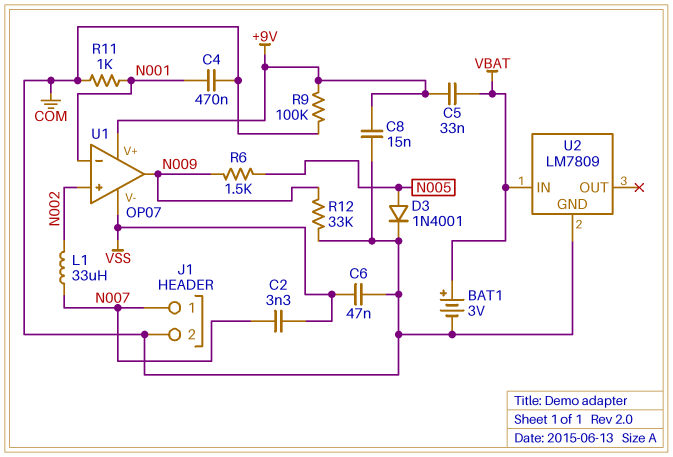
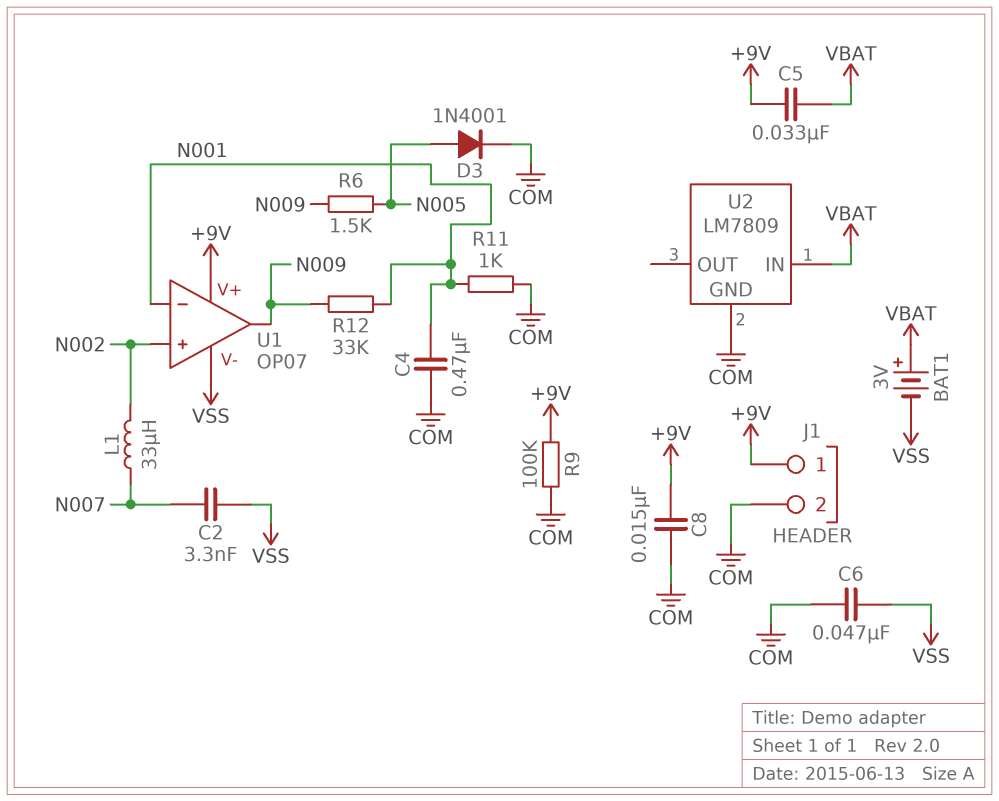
BAT1: 3V (plus VBAT, minus COM) -> 3V (plus VBAT, minus VSS)
J1 pin 1: N007 -> +9V
R12: 33k (COM, N009) -> 33k (N001, N009)

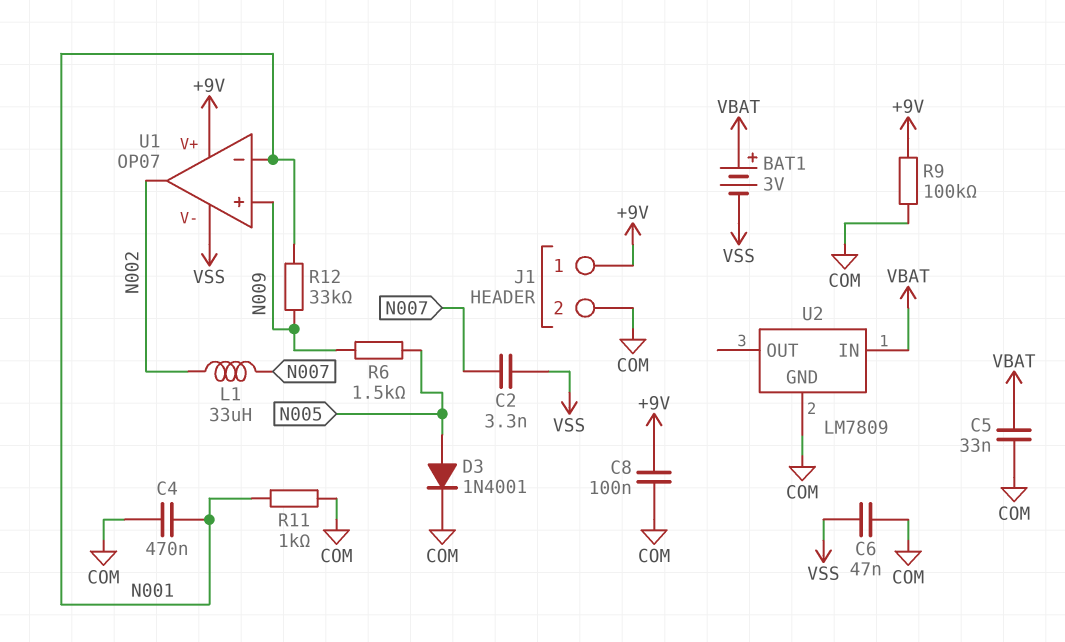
C5: 33nF (+9V, VBAT) -> 33nF (COM, VBAT)
C8: 15nF (+9V, COM) -> 100nF (+9V, COM)
U1 pin in+: N002 -> N009
U1 pin out: N009 -> N002

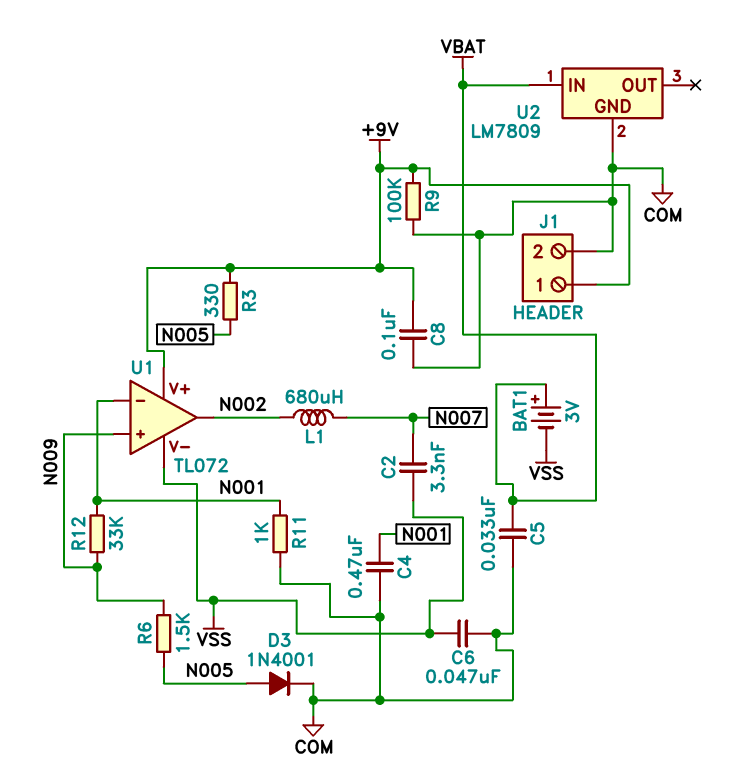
L1: 33uH (N002, N007) -> 680uH (N002, N007)
R3: none -> 330 (+9V, N005)
U1: OP07 -> TL072

